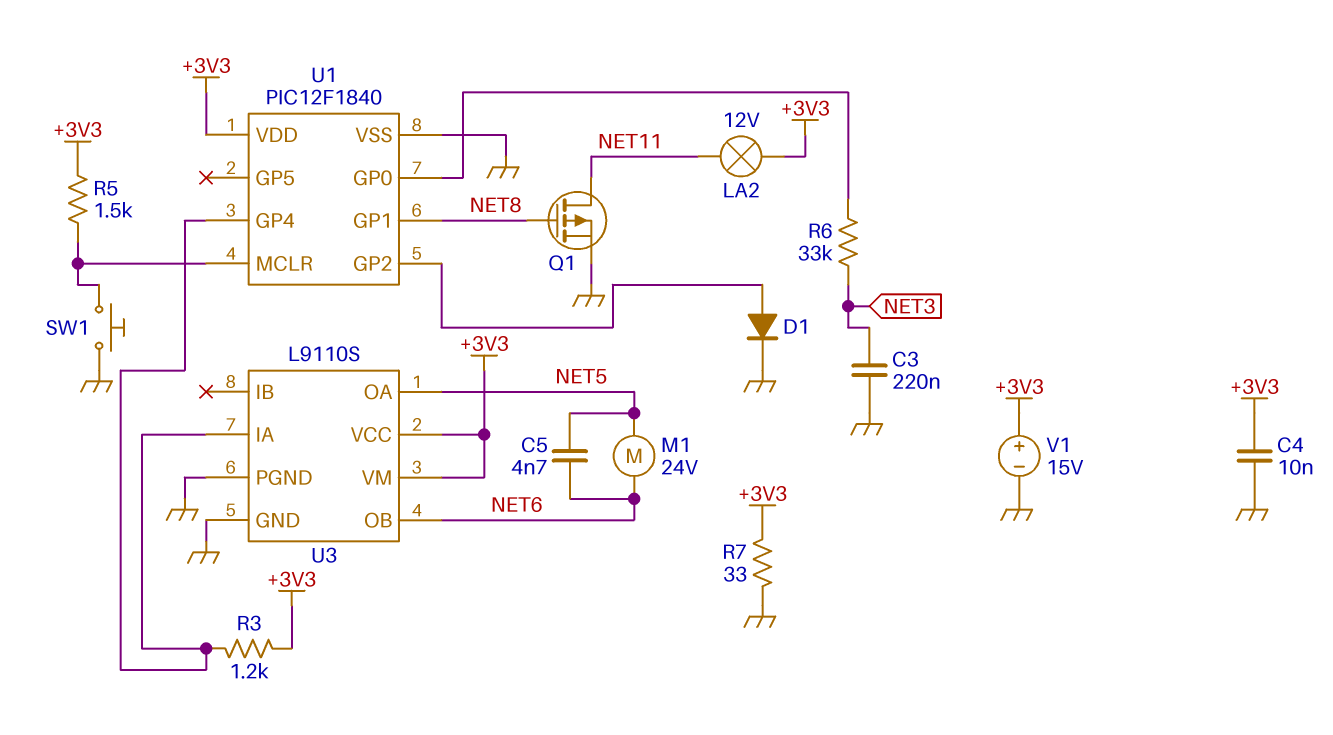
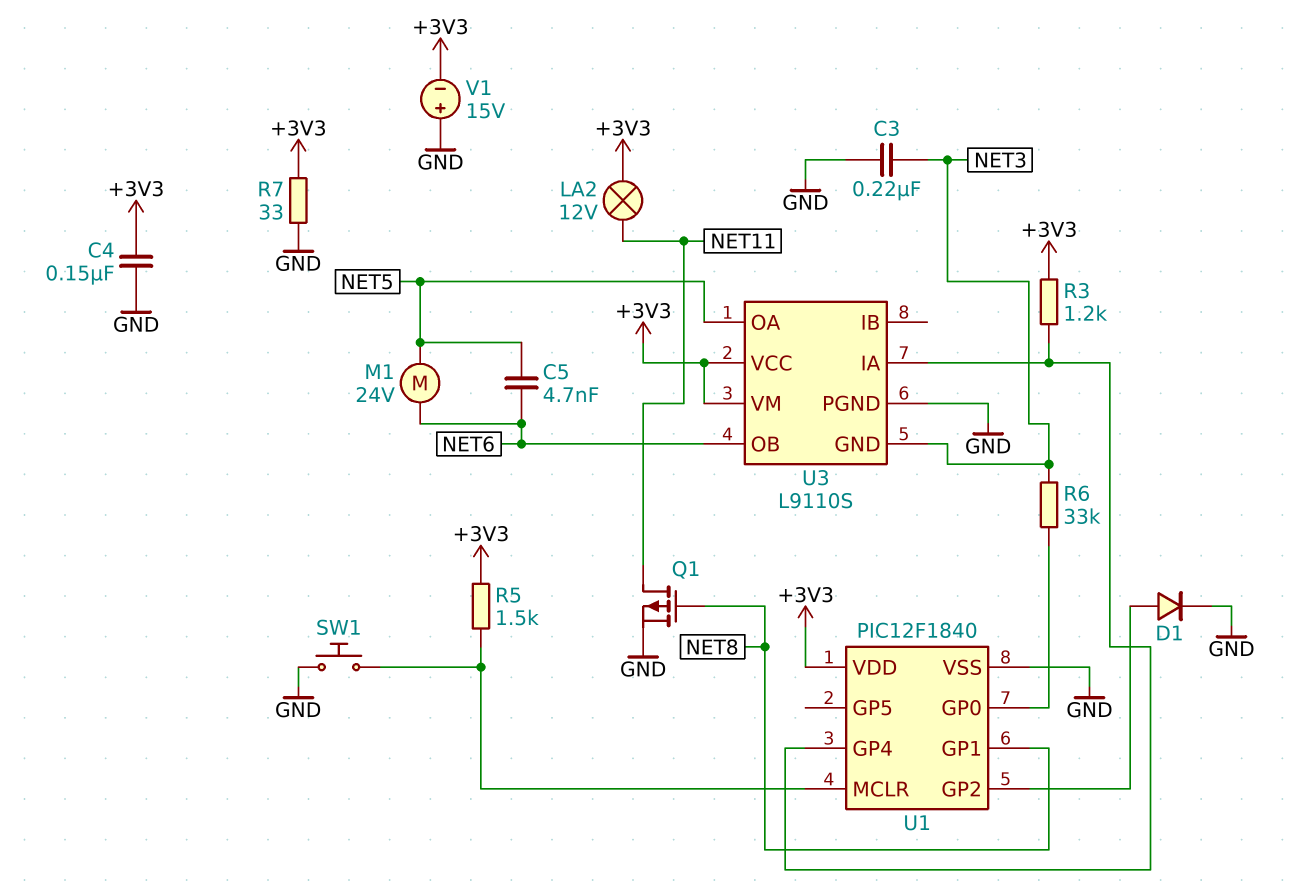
C4: 10nF (+3V3, GND) -> 150nF (+3V3, GND)
U3 pin GND: GND -> NET3
V1: 15V (plus +3V3, minus GND) -> 15V (plus GND, minus +3V3)

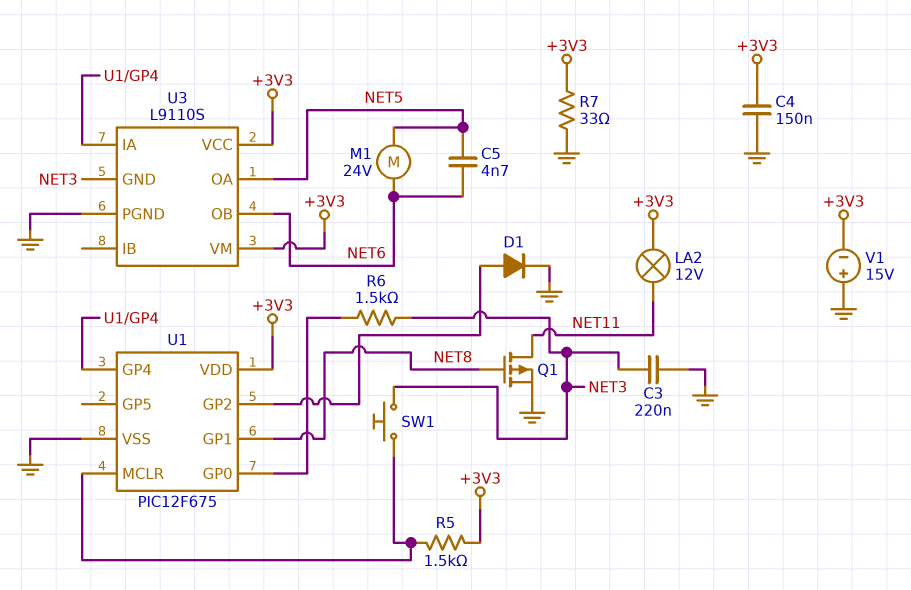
R3: 1.2k (+3V3, U1/GP4) -> none
R6: 33k (NET3, U1/GP0) -> 1.5k (NET3, U1/GP0)
SW1: button (GND, U1/MCLR) -> button (NET3, U1/MCLR)
U1: PIC12F1840 -> PIC12F675

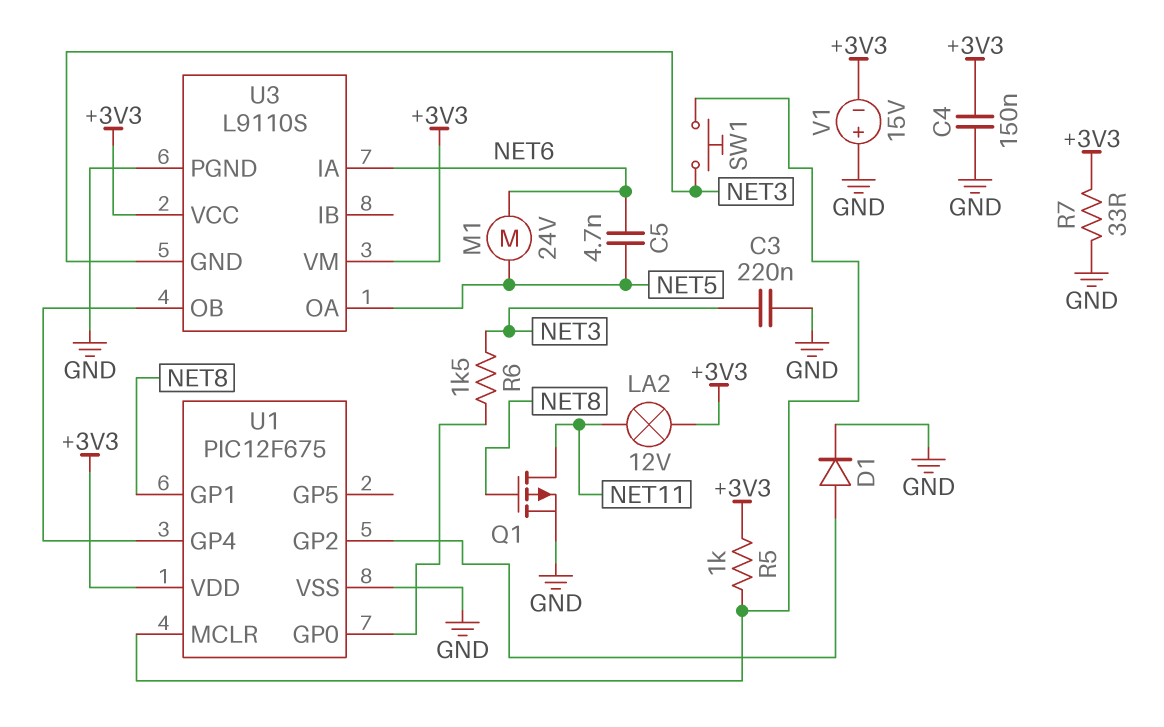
R5: 1.5k (+3V3, U1/MCLR) -> 1k (+3V3, U1/MCLR)
U3 pin IA: U1/GP4 -> NET6
U3 pin OB: NET6 -> U1/GP4

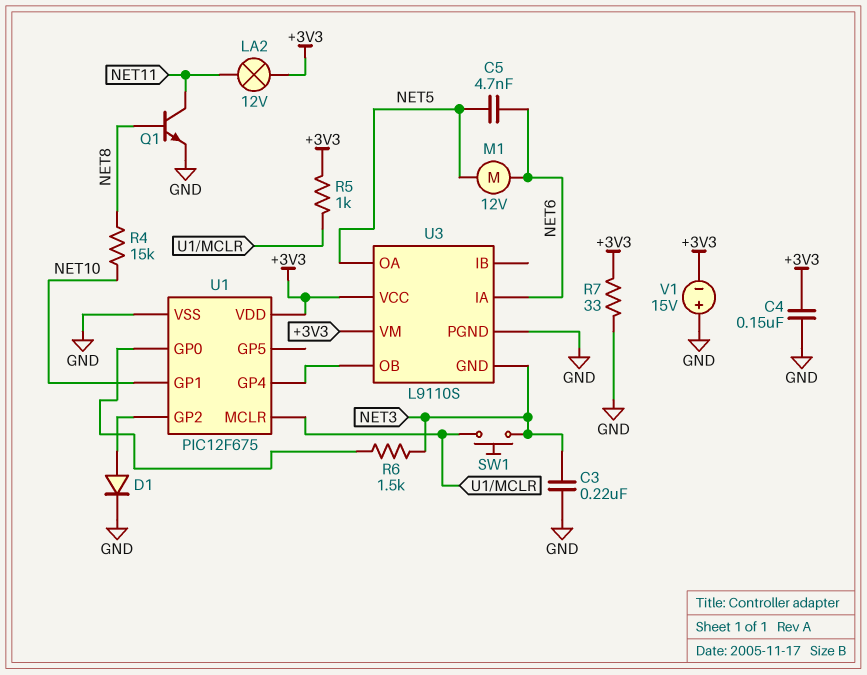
M1: motor 24V (NET5, NET6) -> motor 12V (NET5, NET6)
Q1: PMOS (G NET8, D NET11, S GND) -> NPN (B NET8, C NET11, E GND)
R4: none -> 15k (NET8, NET10)
U1 pin GP1: NET8 -> NET10

